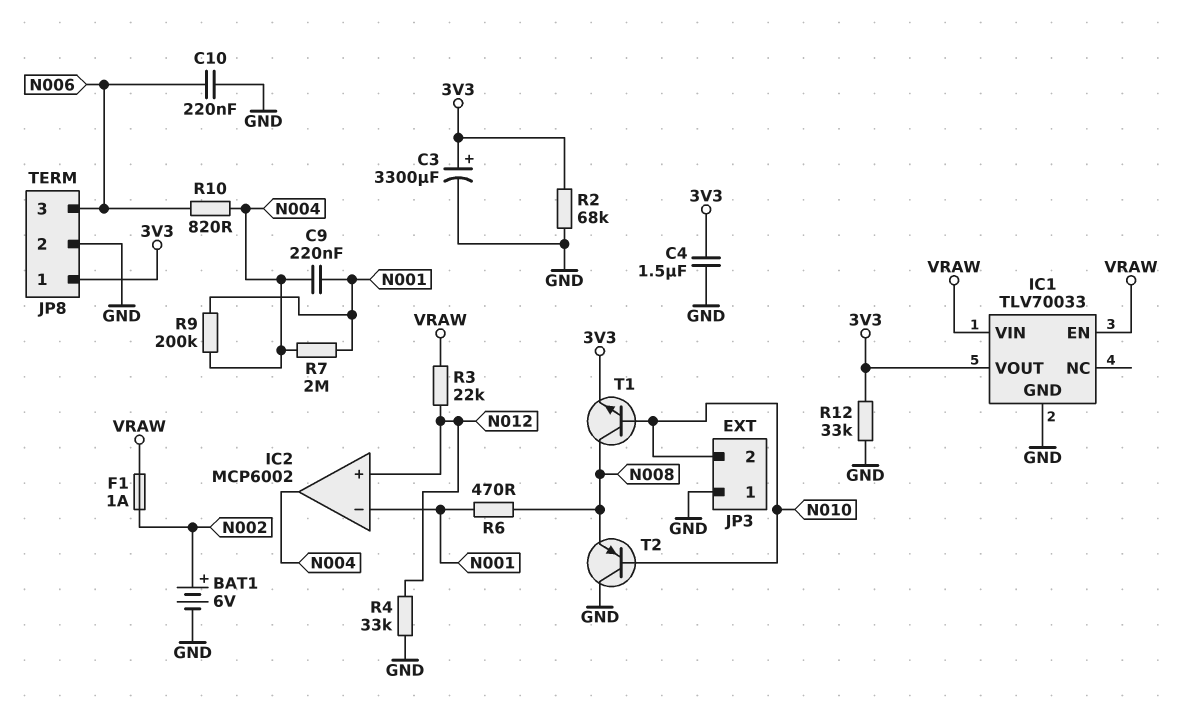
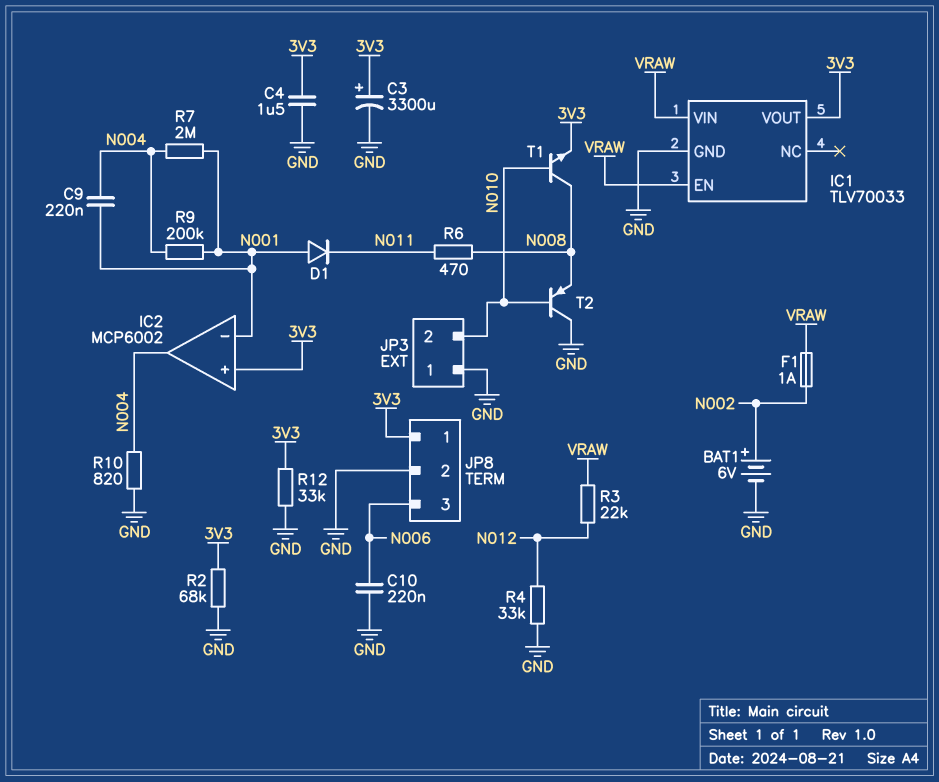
D1: none -> diode (A N001, K N011)
IC2 pin in+: N012 -> 3V3
R6: 470 (N001, N008) -> 470 (N008, N011)
R10: 820 (N004, N006) -> 820 (GND, N004)

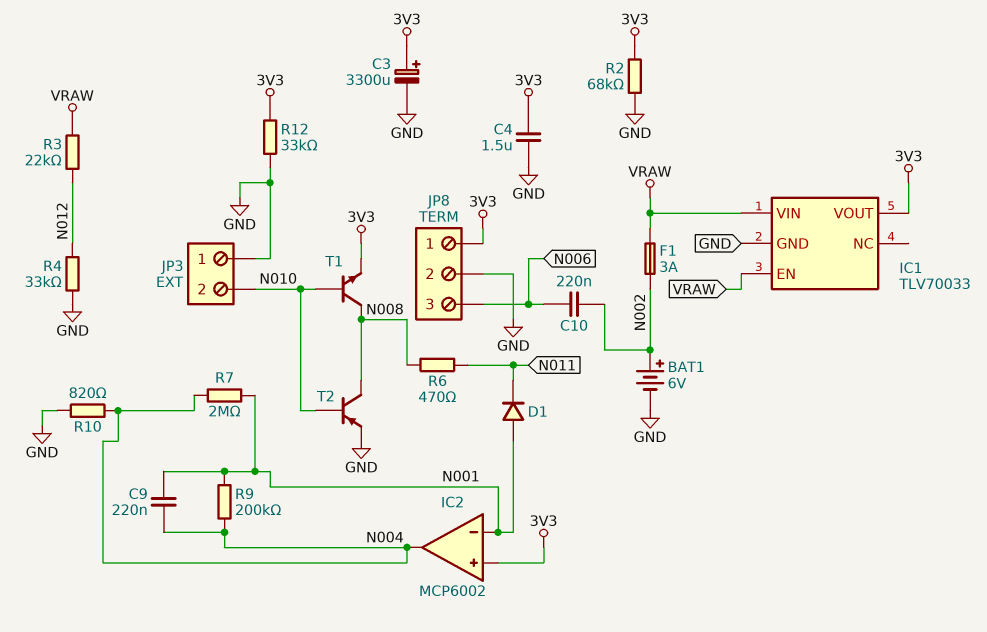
C10: 220nF (GND, N006) -> 220nF (N002, N006)
F1: 1A (N002, VRAW) -> 3A (N002, VRAW)
T2: PNP (B N010, C GND, E N008) -> PNP (B N010, C N008, E GND)

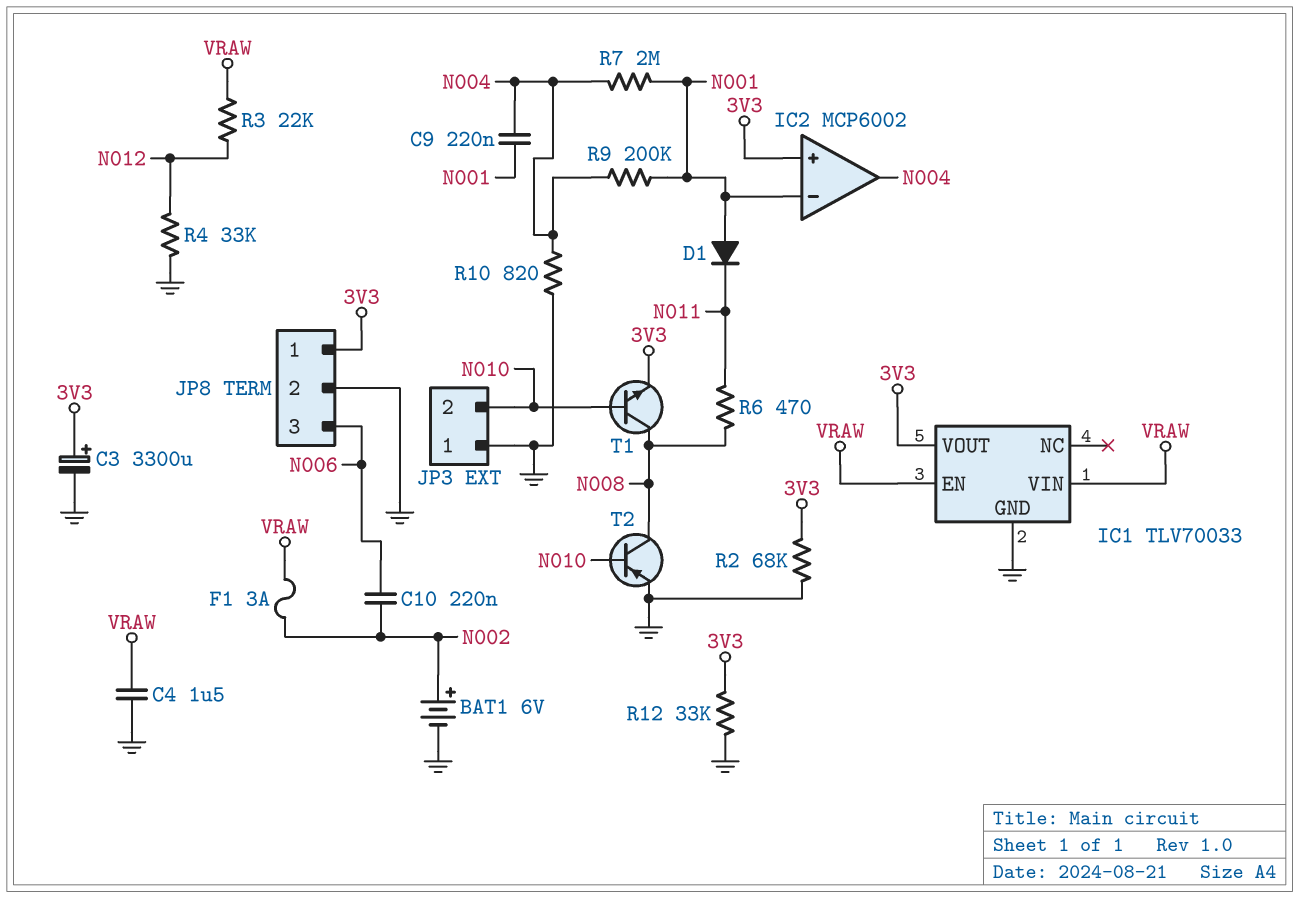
C4: 1.5uF (3V3, GND) -> 1.5uF (GND, VRAW)

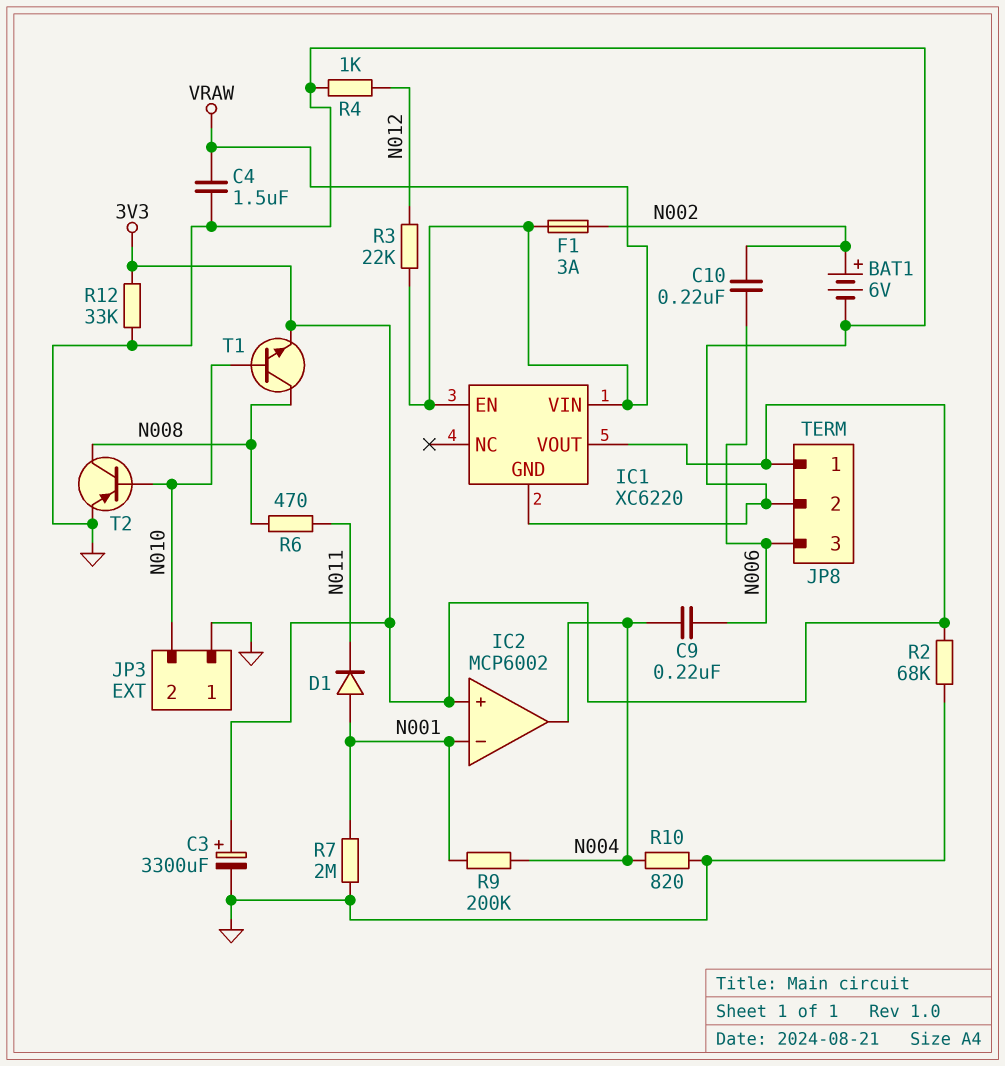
C9: 220nF (N001, N004) -> 220nF (N004, N006)
IC1: TLV70033 -> XC6220
R4: 33k (GND, N012) -> 1k (GND, N012)
R7: 2M (N001, N004) -> 2M (GND, N001)

